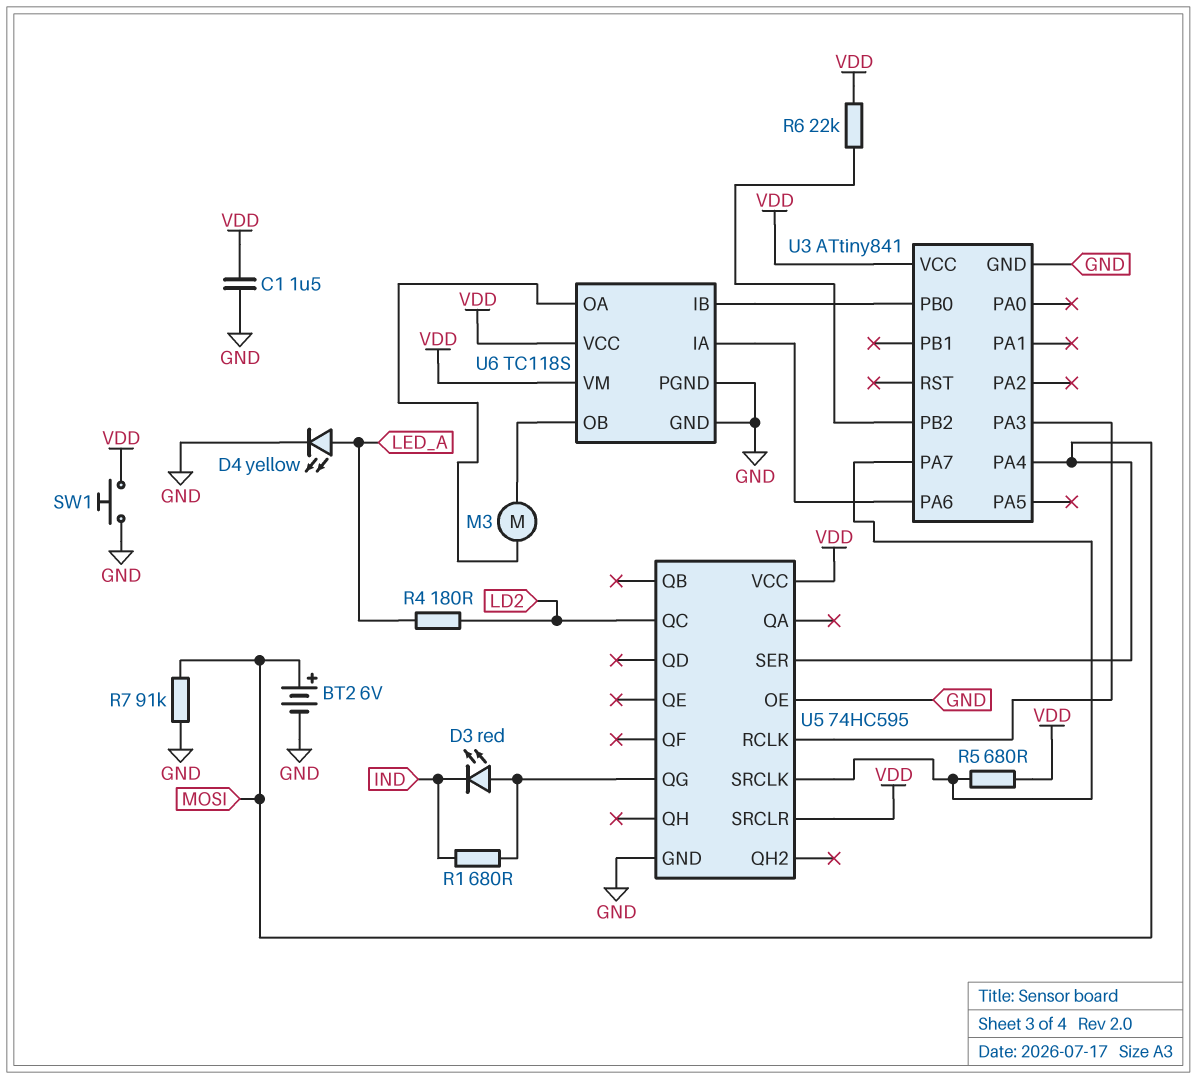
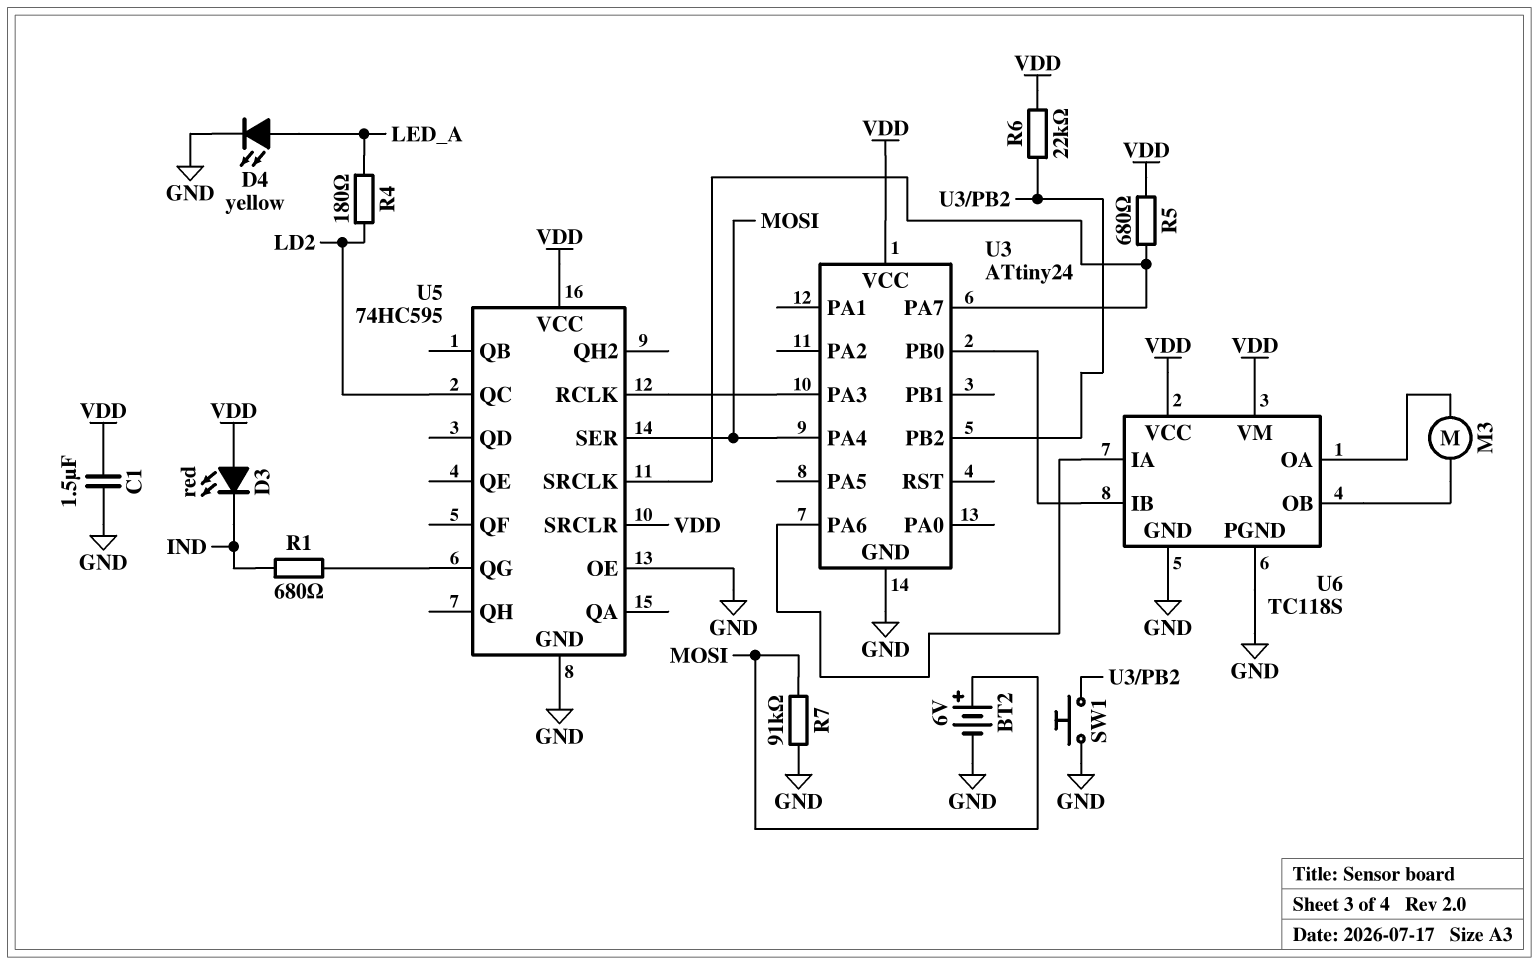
D3: LED red (A U5/QG, K IND) -> LED red (A VDD, K IND)
SW1: button (GND, VDD) -> button (GND, U3/PB2)
U3: ATtiny841 -> ATtiny24

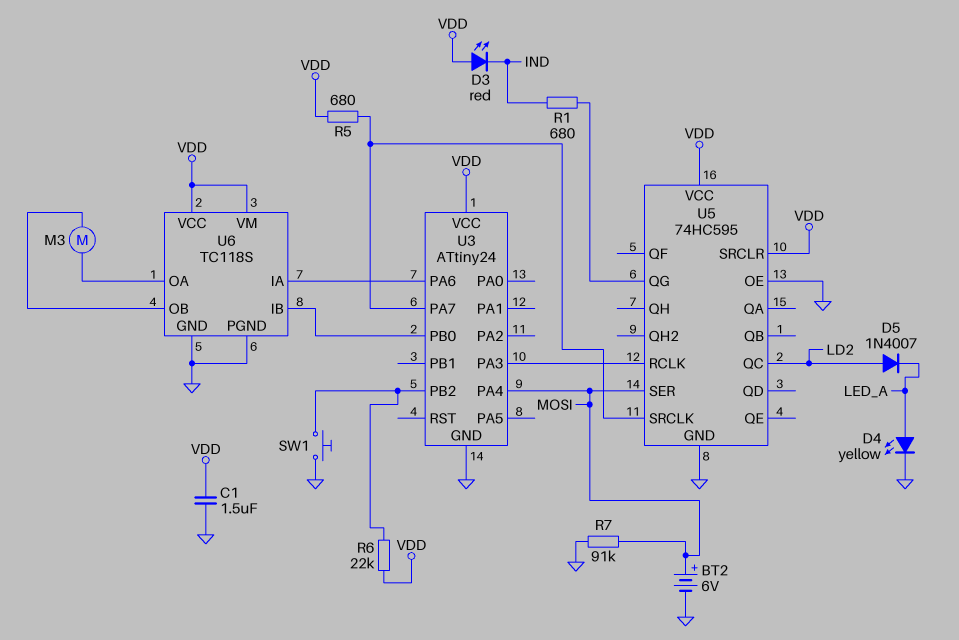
D5: none -> diode 1N4007 (A LD2, K LED_A)
R4: 180 (LD2, LED_A) -> none

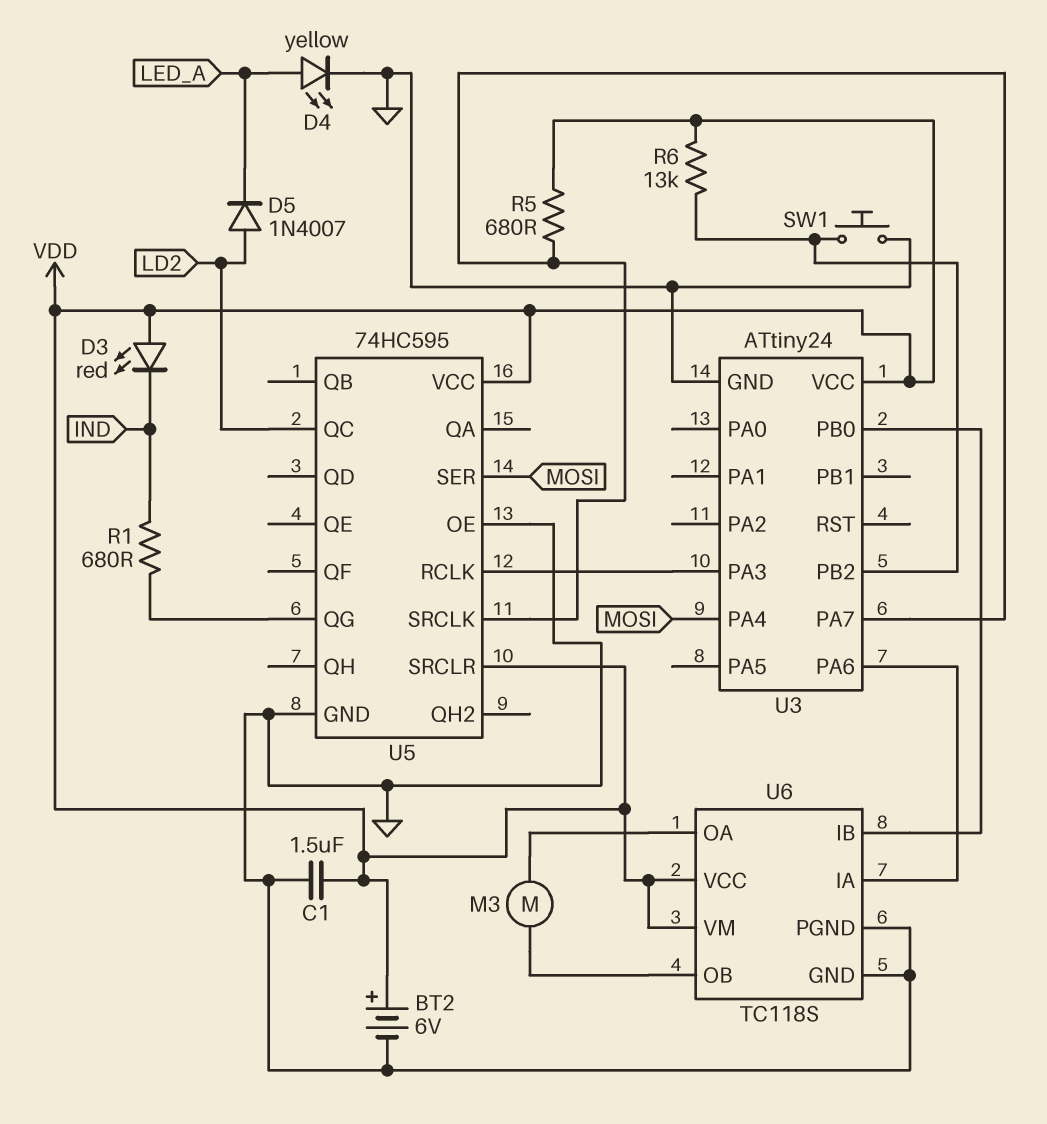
BT2: 6V (plus MOSI, minus GND) -> 6V (plus VDD, minus GND)
R6: 22k (U3/PB2, VDD) -> 13k (U3/PB2, VDD)
R7: 91k (GND, MOSI) -> none

